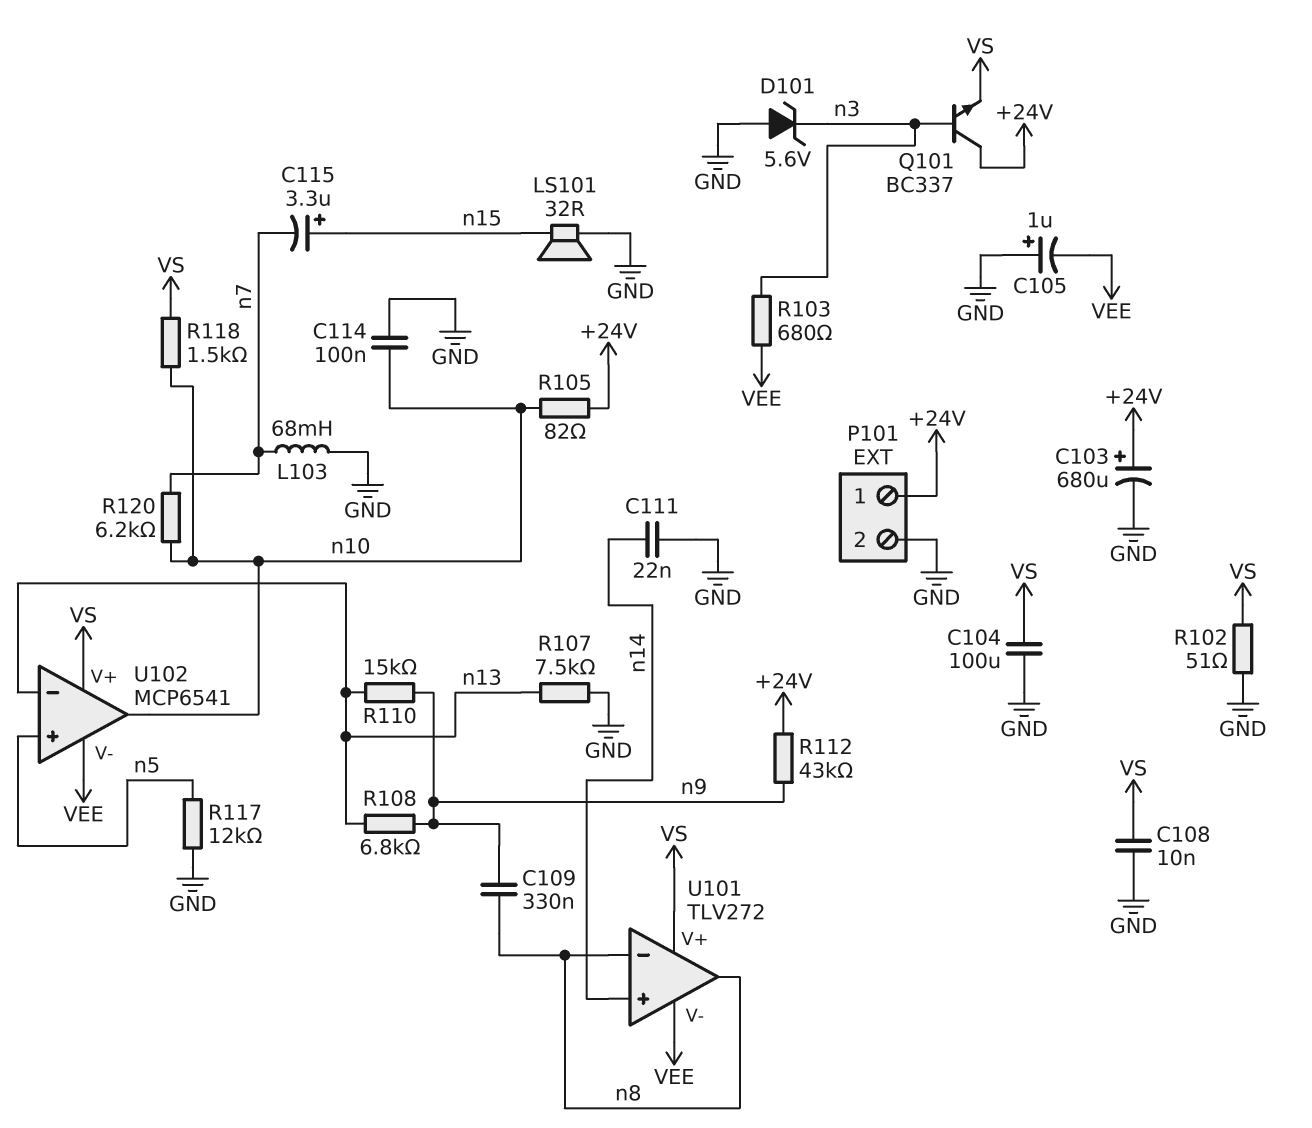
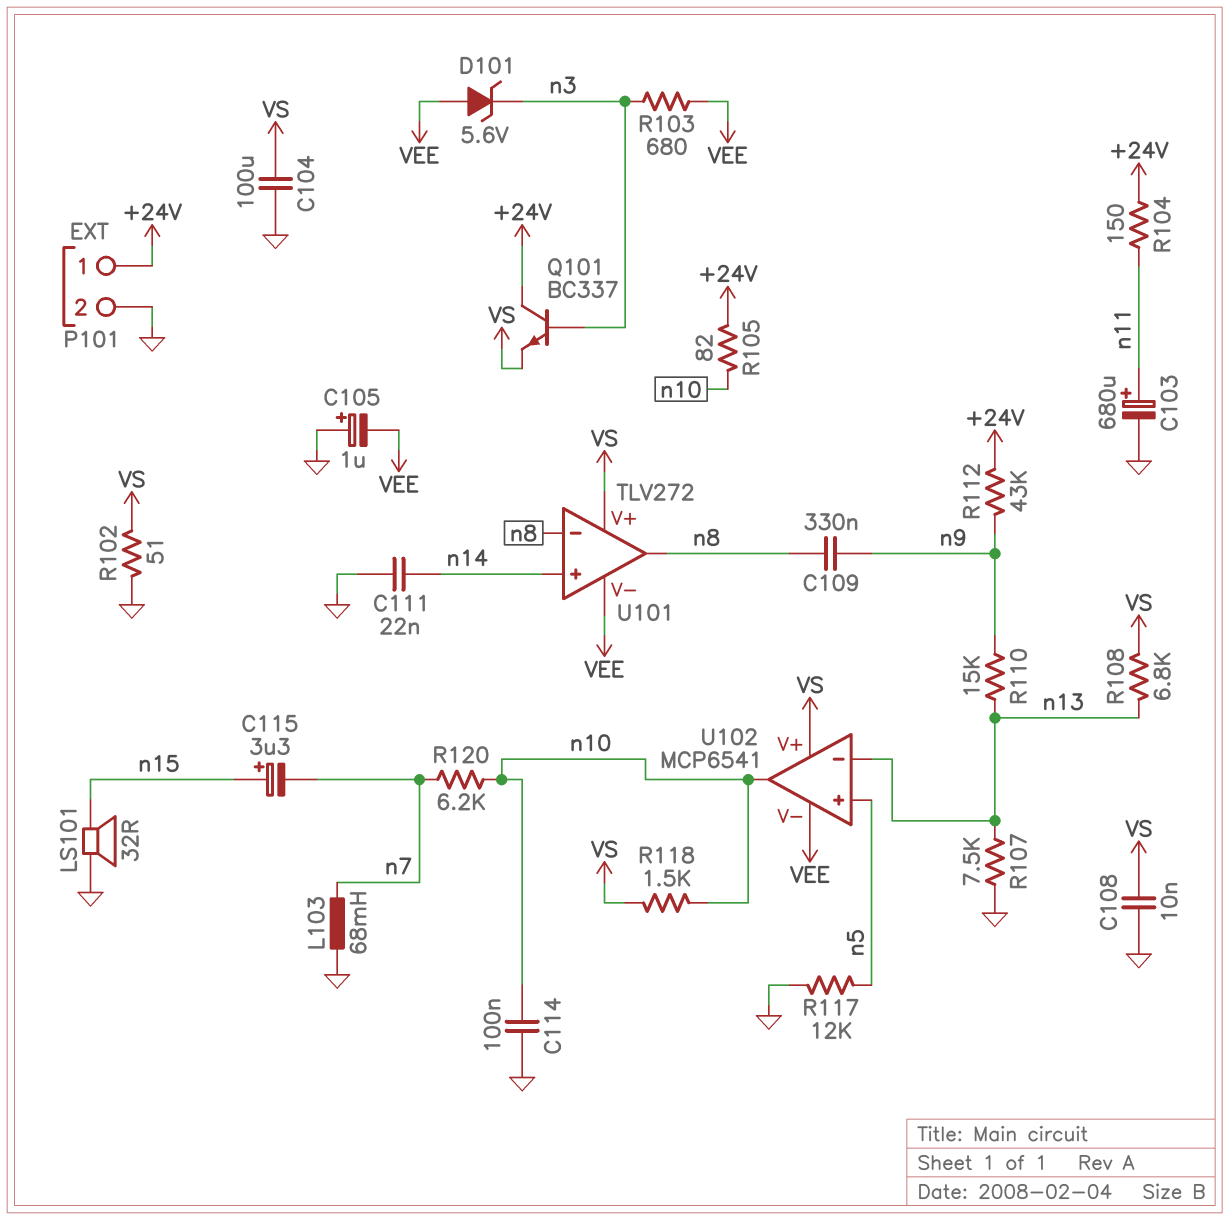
C103: 680uF (plus +24V, minus GND) -> 680uF (plus n11, minus GND)
D101: zener 5.6V (A GND, K n3) -> zener 5.6V (A VEE, K n3)
R104: none -> 150 (+24V, n11)
R108: 6.8k (n9, n13) -> 6.8k (VS, n13)

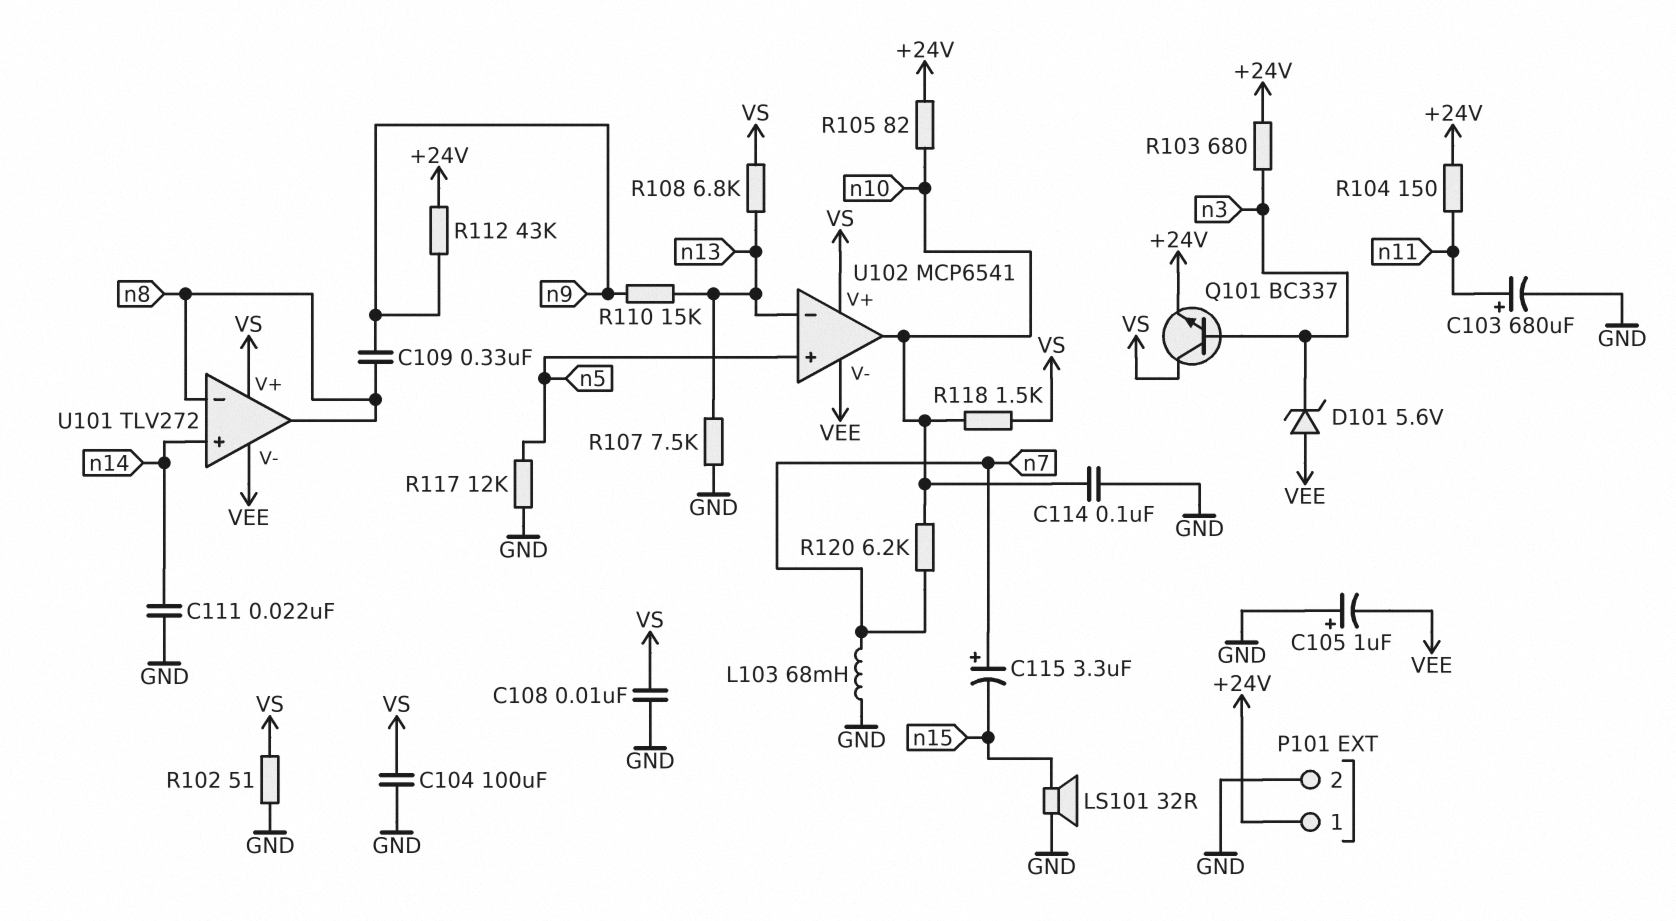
C115: 3.3uF (plus n15, minus n7) -> 3.3uF (plus n7, minus n15)
Q101: NPN BC337 (B n3, C +24V, E VS) -> NPN BC337 (B n3, C VS, E +24V)
R103: 680 (VEE, n3) -> 680 (+24V, n3)

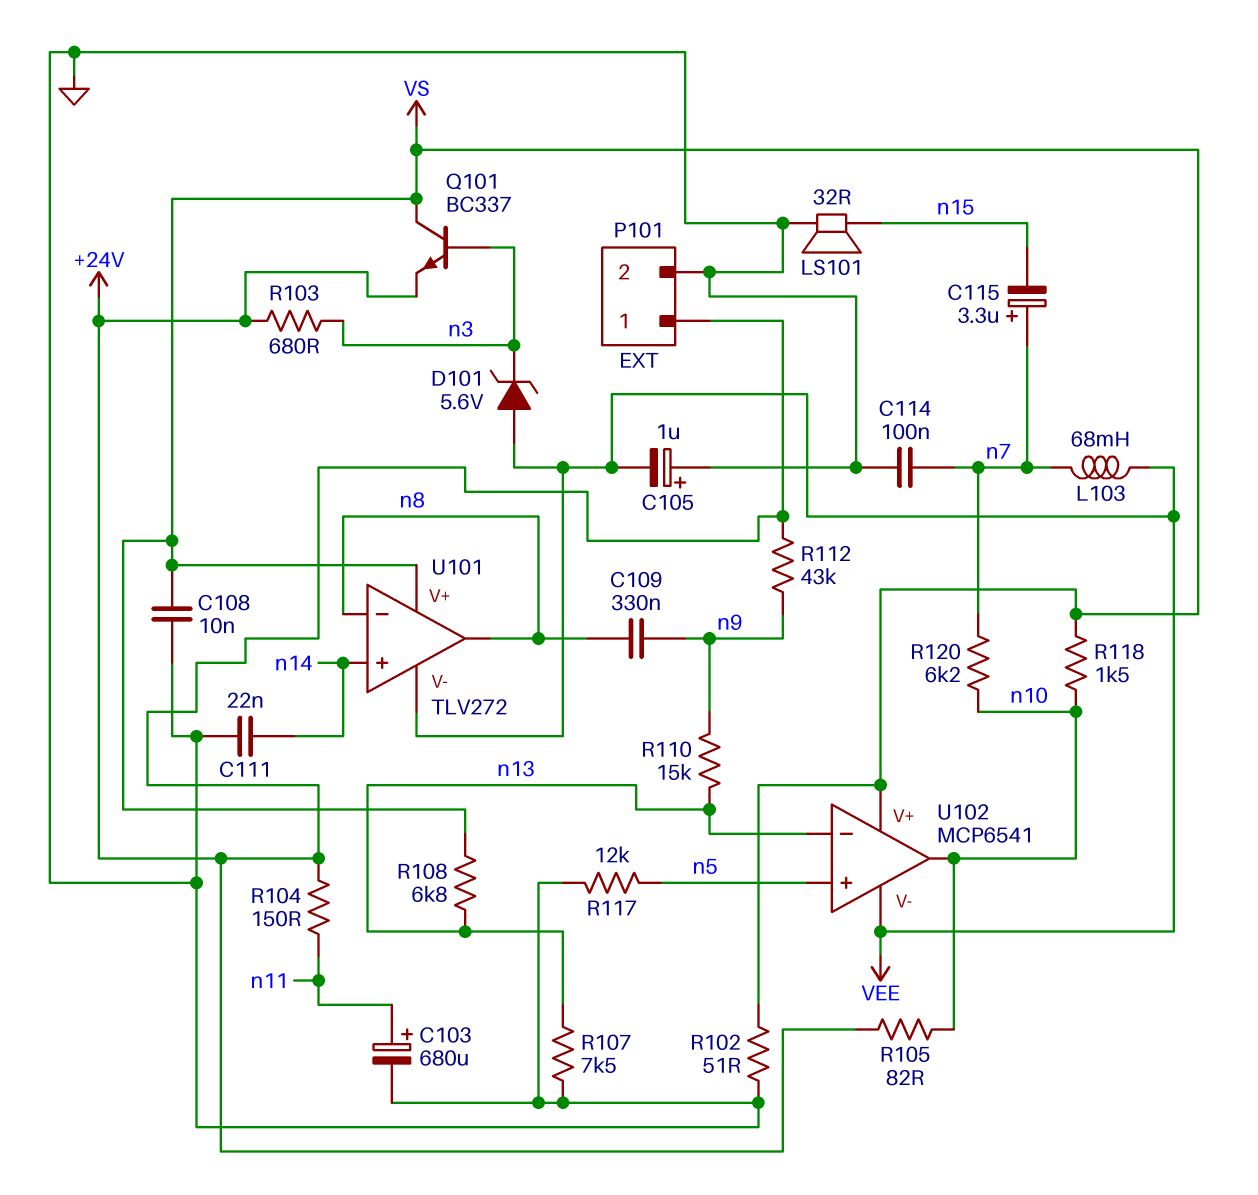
C104: 100uF (GND, VS) -> none
C114: 100nF (GND, n10) -> 100nF (GND, n7)
L103: 68mH (GND, n7) -> 68mH (VEE, n7)

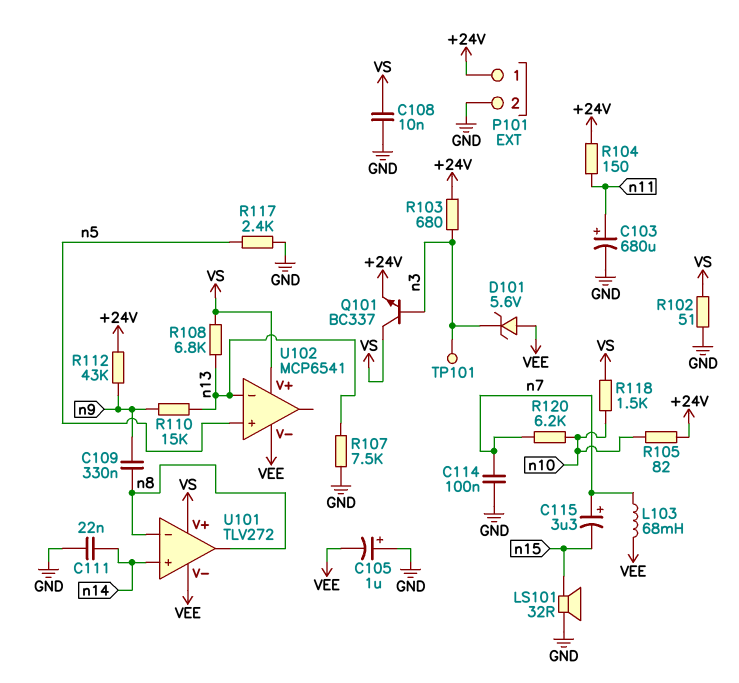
R117: 12k (GND, n5) -> 2.4k (GND, n5)
TP101: none -> test point (n3)
U102 pin out: n10 -> none

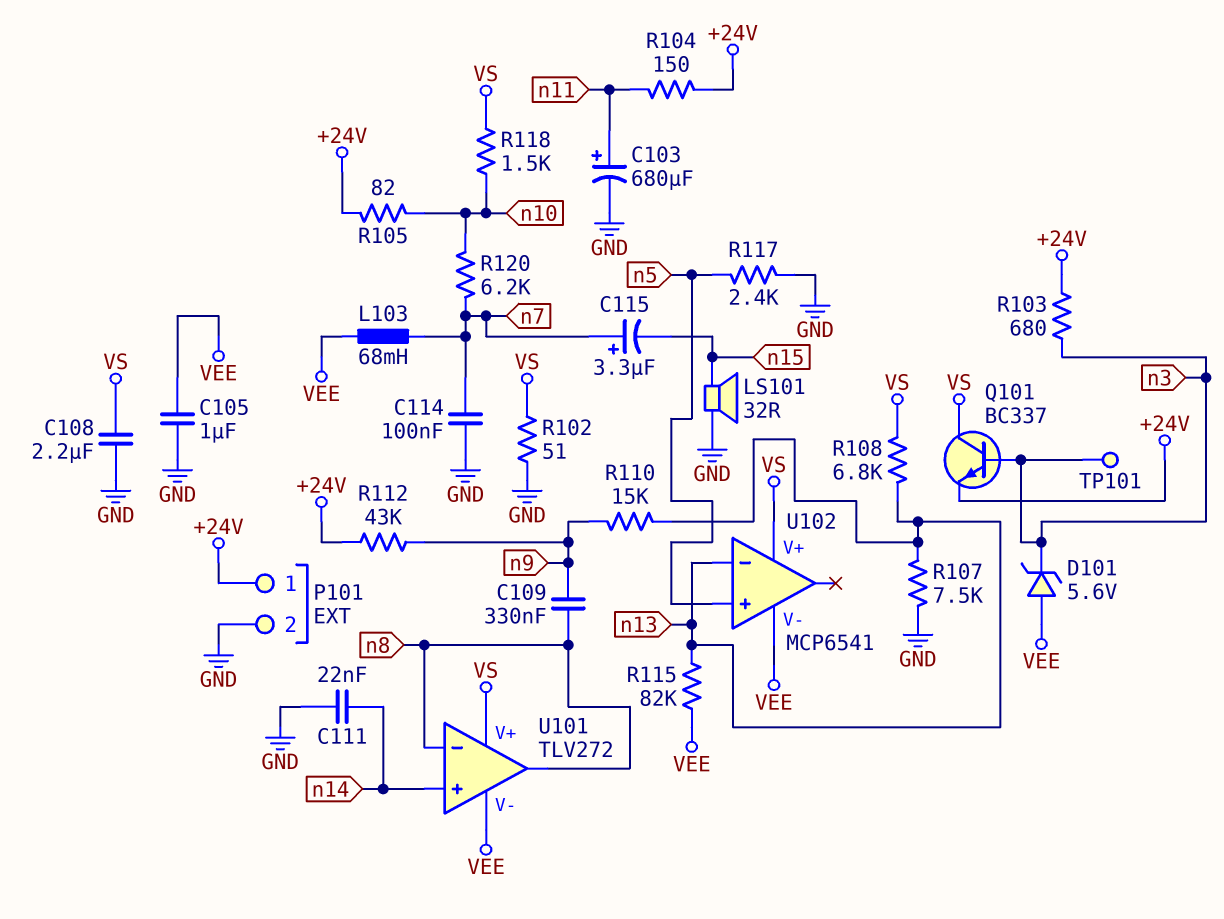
C105: 1uF (plus GND, minus VEE) -> 1uF (GND, VEE)
C108: 10nF (GND, VS) -> 2.2uF (GND, VS)
R115: none -> 82k (VEE, n13)

